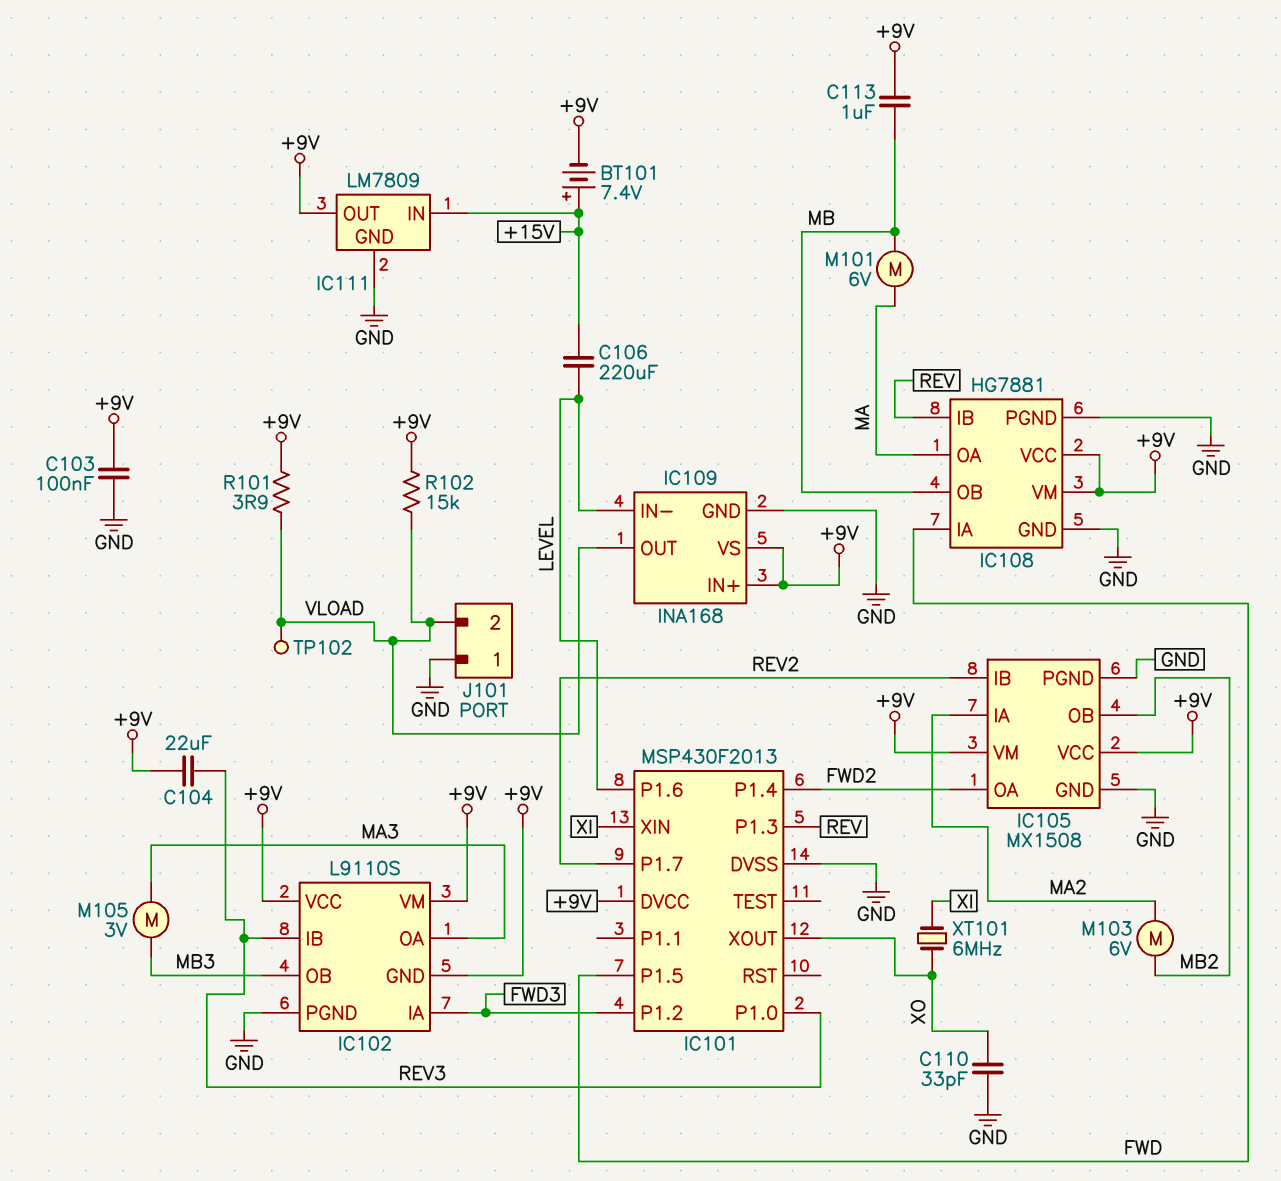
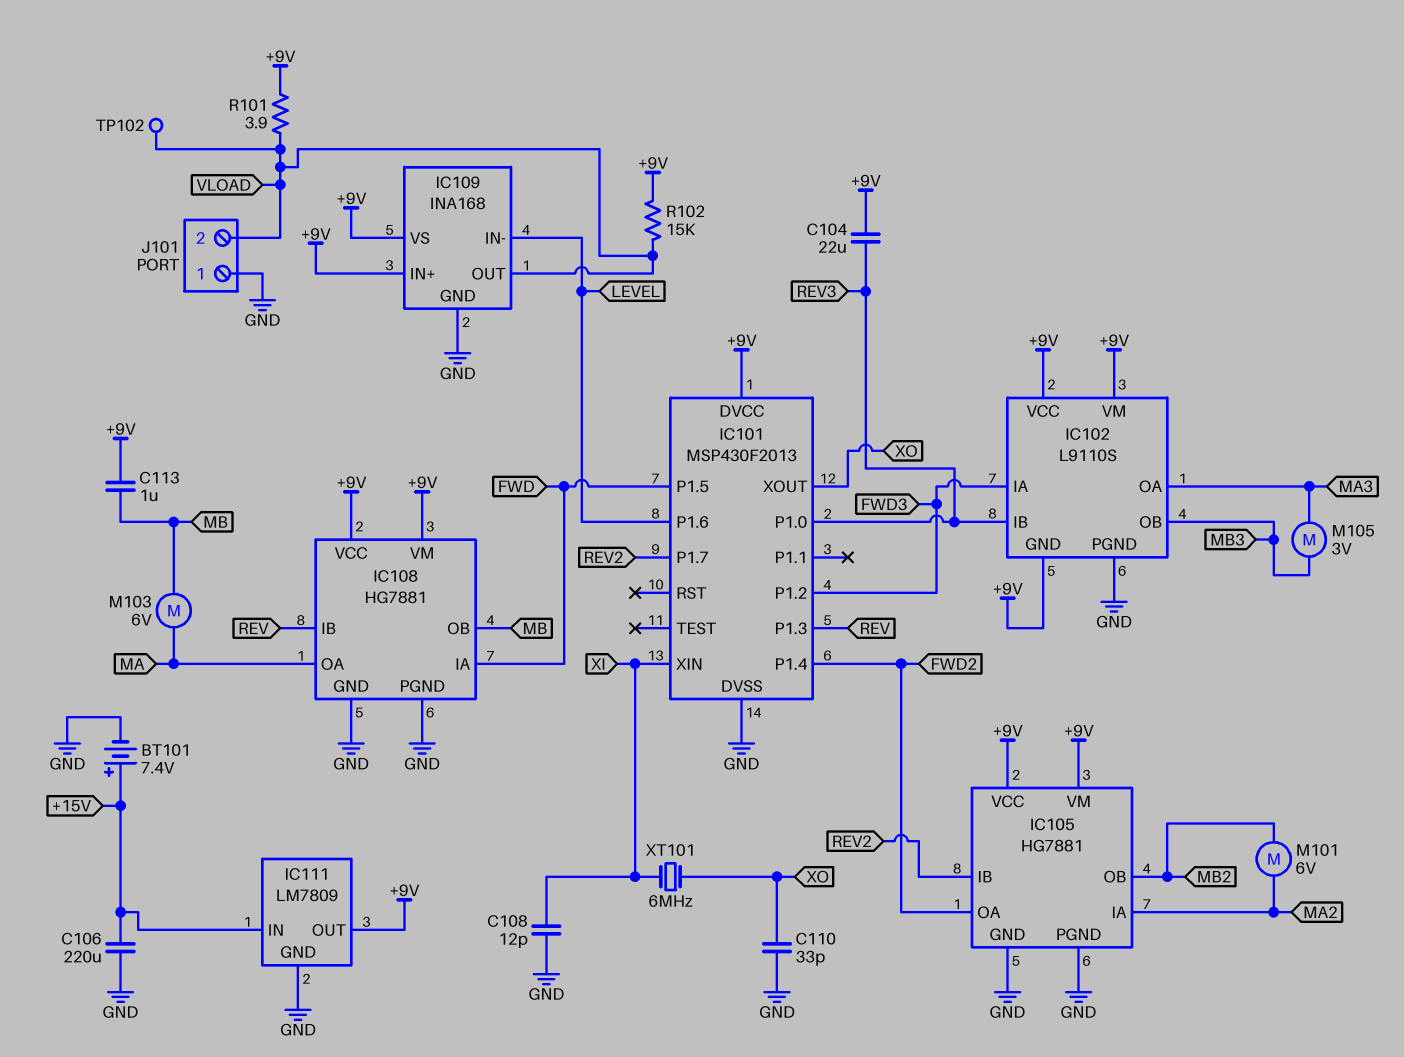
BT101: 7.4V (plus +15V, minus +9V) -> 7.4V (plus +15V, minus GND)
C103: 100nF (+9V, GND) -> none
C106: 220uF (+15V, LEVEL) -> 220uF (+15V, GND)
C108: none -> 12pF (GND, XI)
IC105: MX1508 -> HG7881
M101: motor 6V (MA, MB) -> motor 6V (MA2, MB2)
M103: motor 6V (MA2, MB2) -> motor 6V (MA, MB)

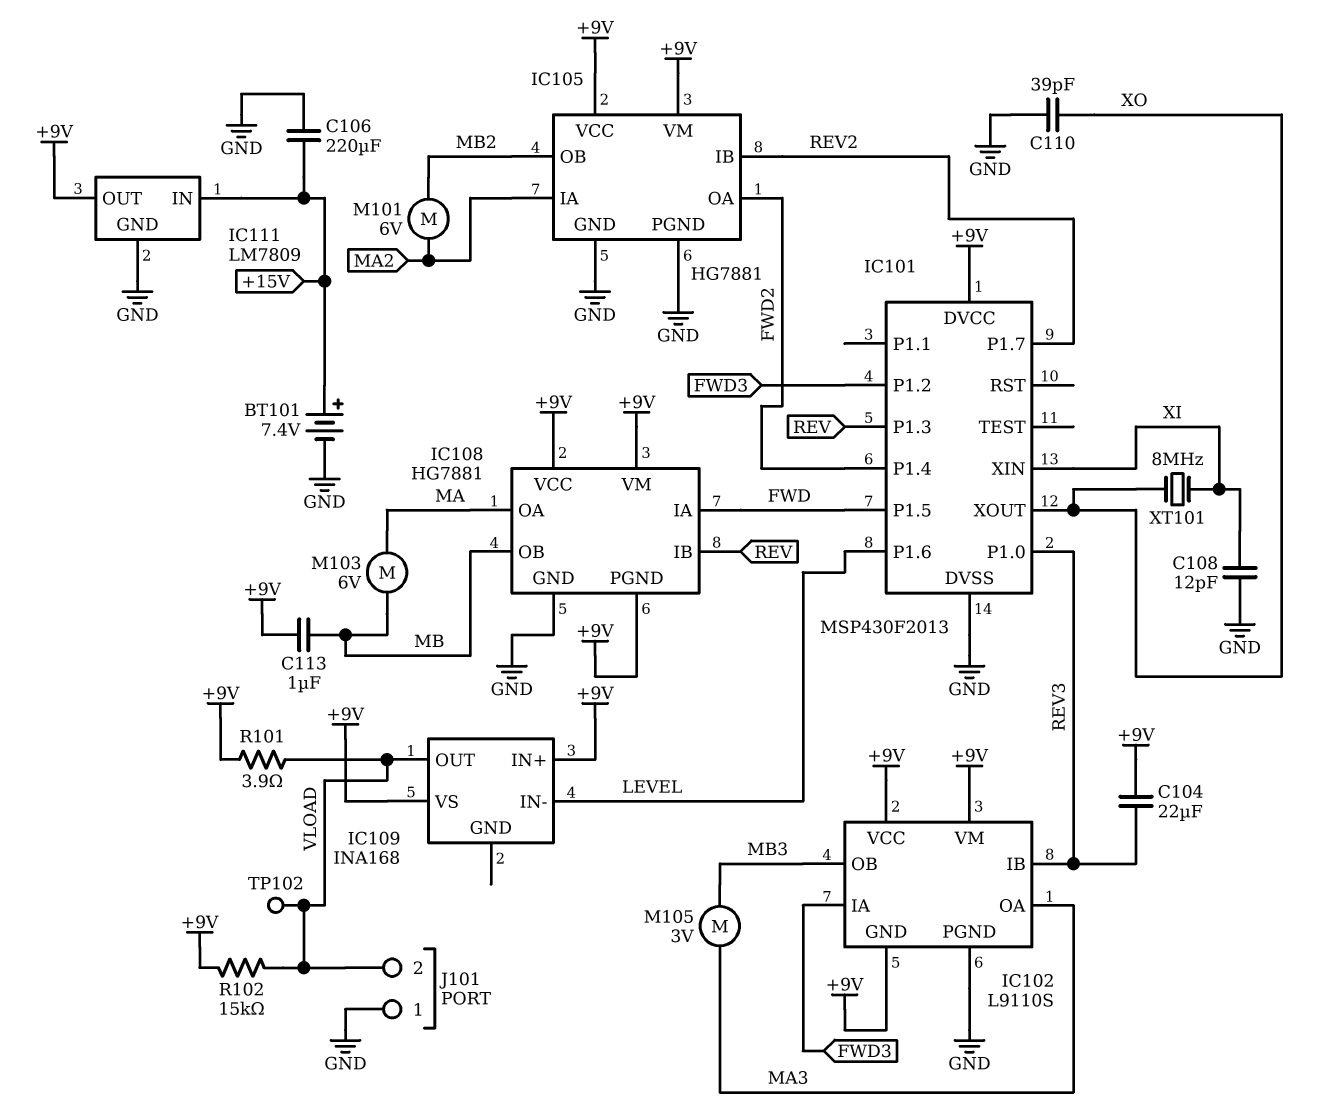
C110: 33pF (GND, XO) -> 39pF (GND, XO)
IC108 pin PGND: GND -> +9V
IC109 pin GND: GND -> none
XT101: 6MHz (XI, XO) -> 8MHz (XI, XO)

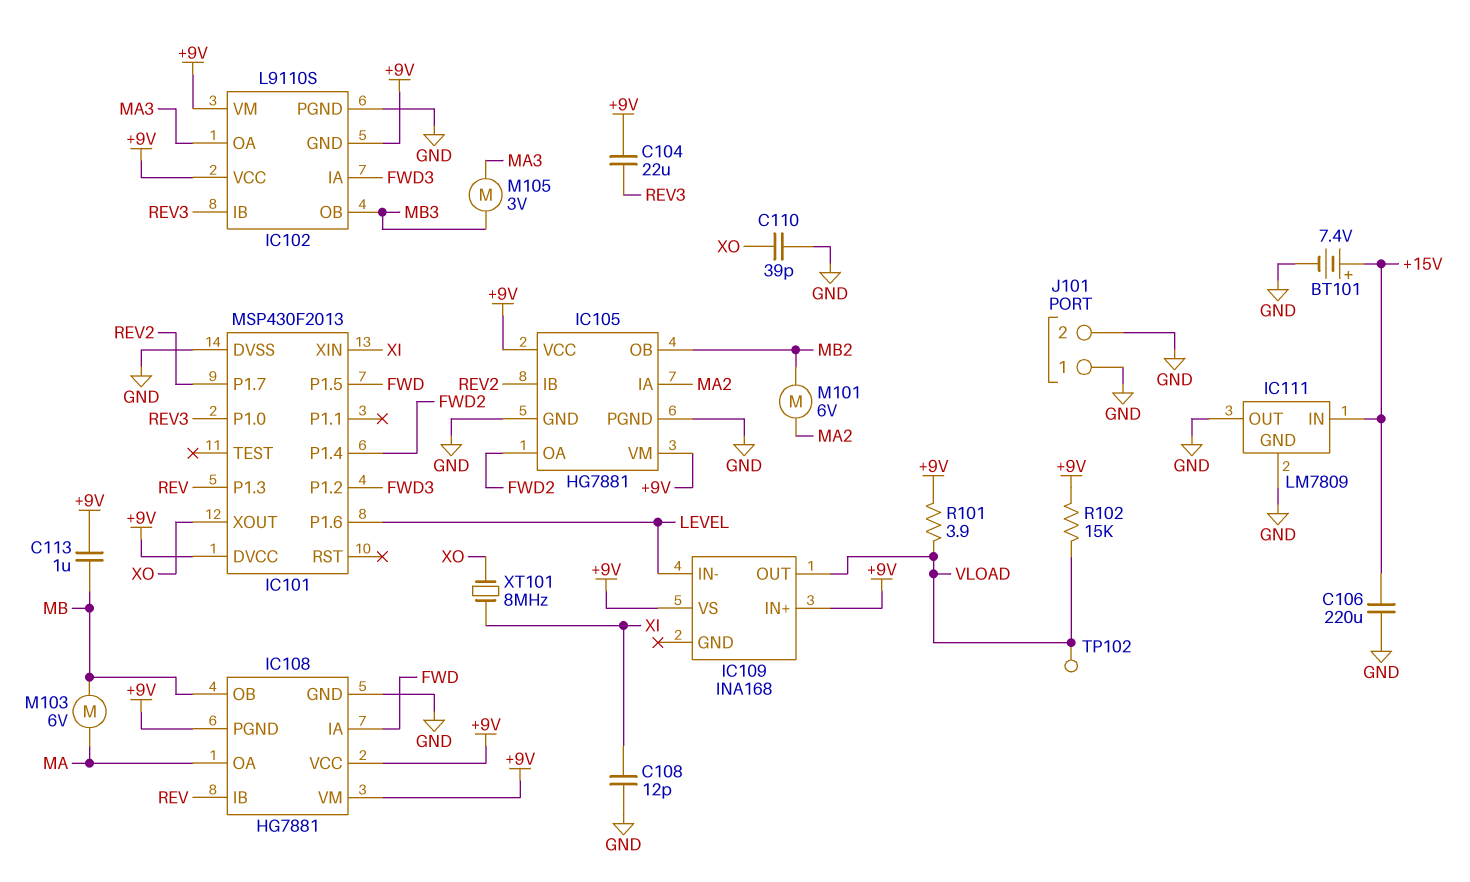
IC111 pin OUT: +9V -> GND
J101 pin 2: VLOAD -> GND

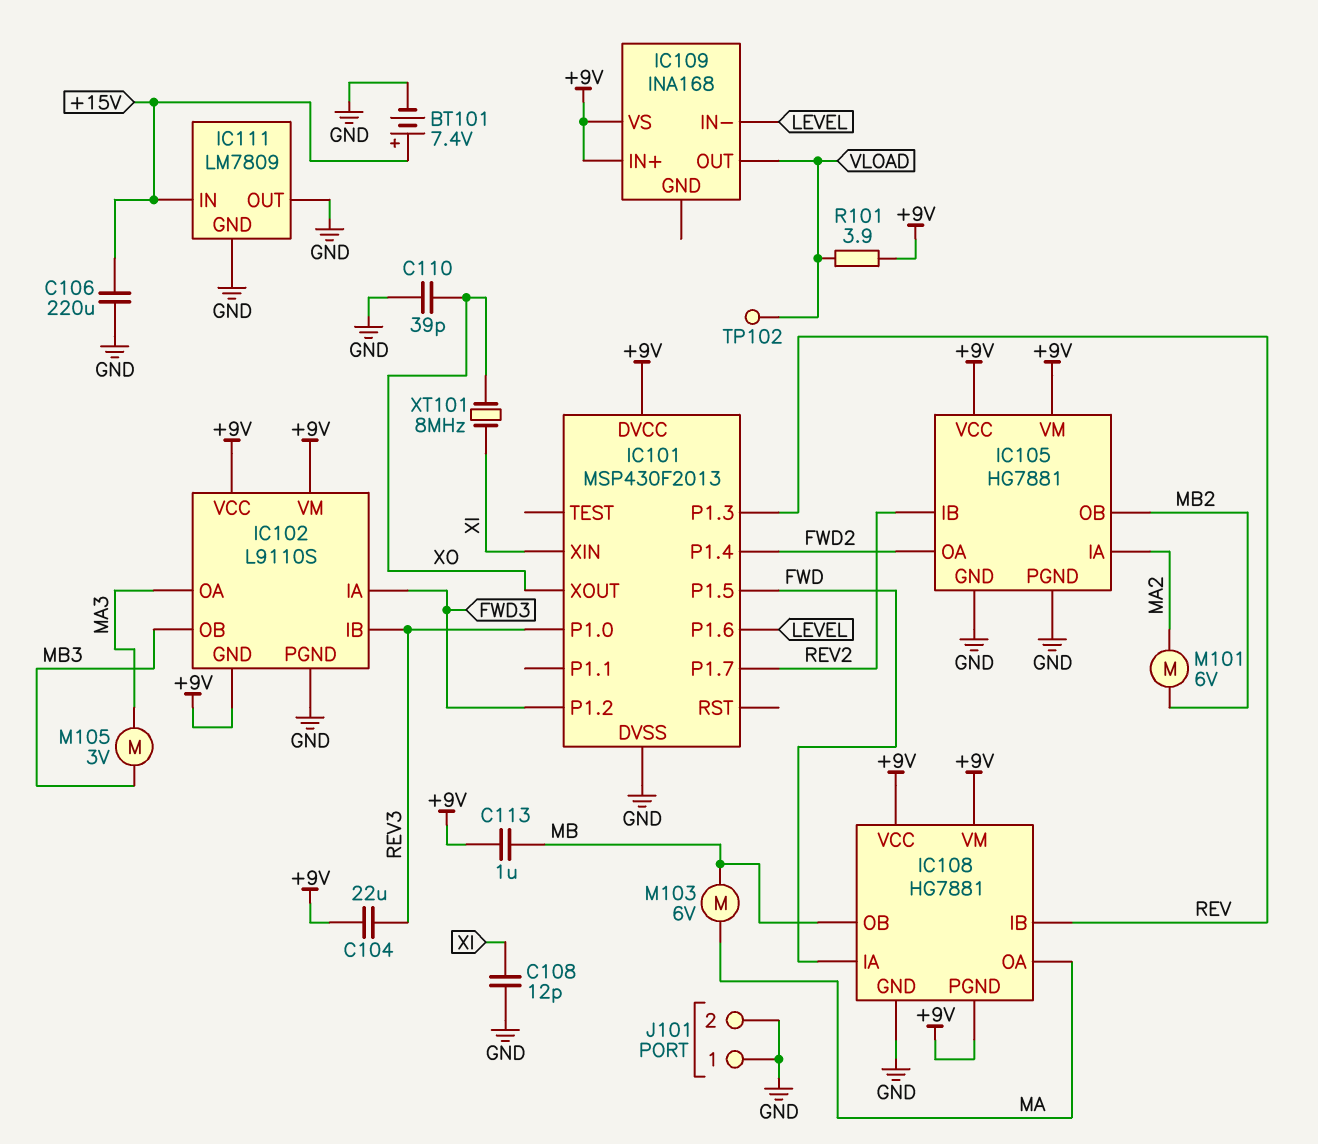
R102: 15k (+9V, VLOAD) -> none

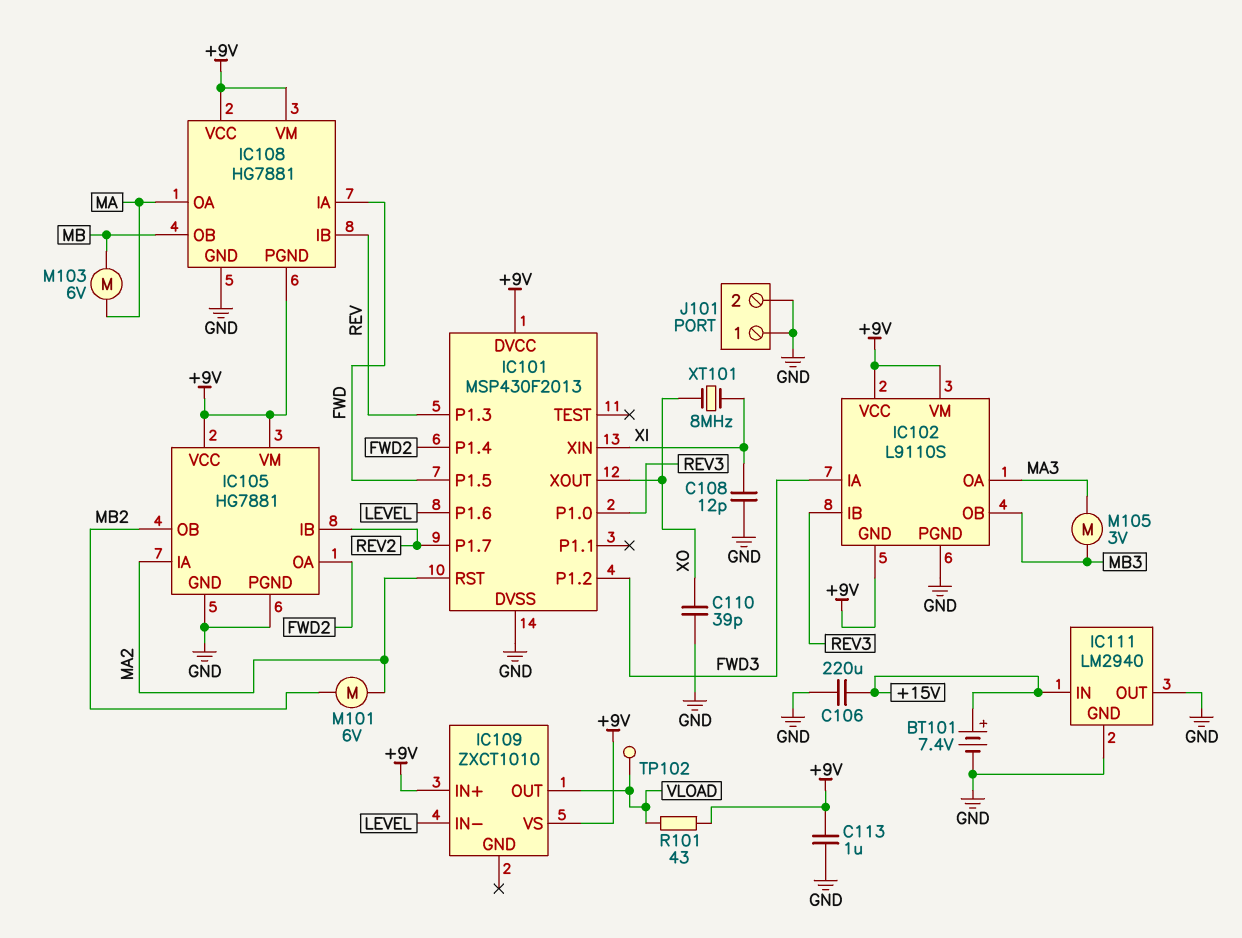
C104: 22uF (+9V, REV3) -> none
C113: 1uF (+9V, MB) -> 1uF (+9V, GND)
IC101 pin RST: none -> MA2
IC109: INA168 -> ZXCT1010
IC111: LM7809 -> LM2940
R101: 3.9 (+9V, VLOAD) -> 43 (+9V, VLOAD)

